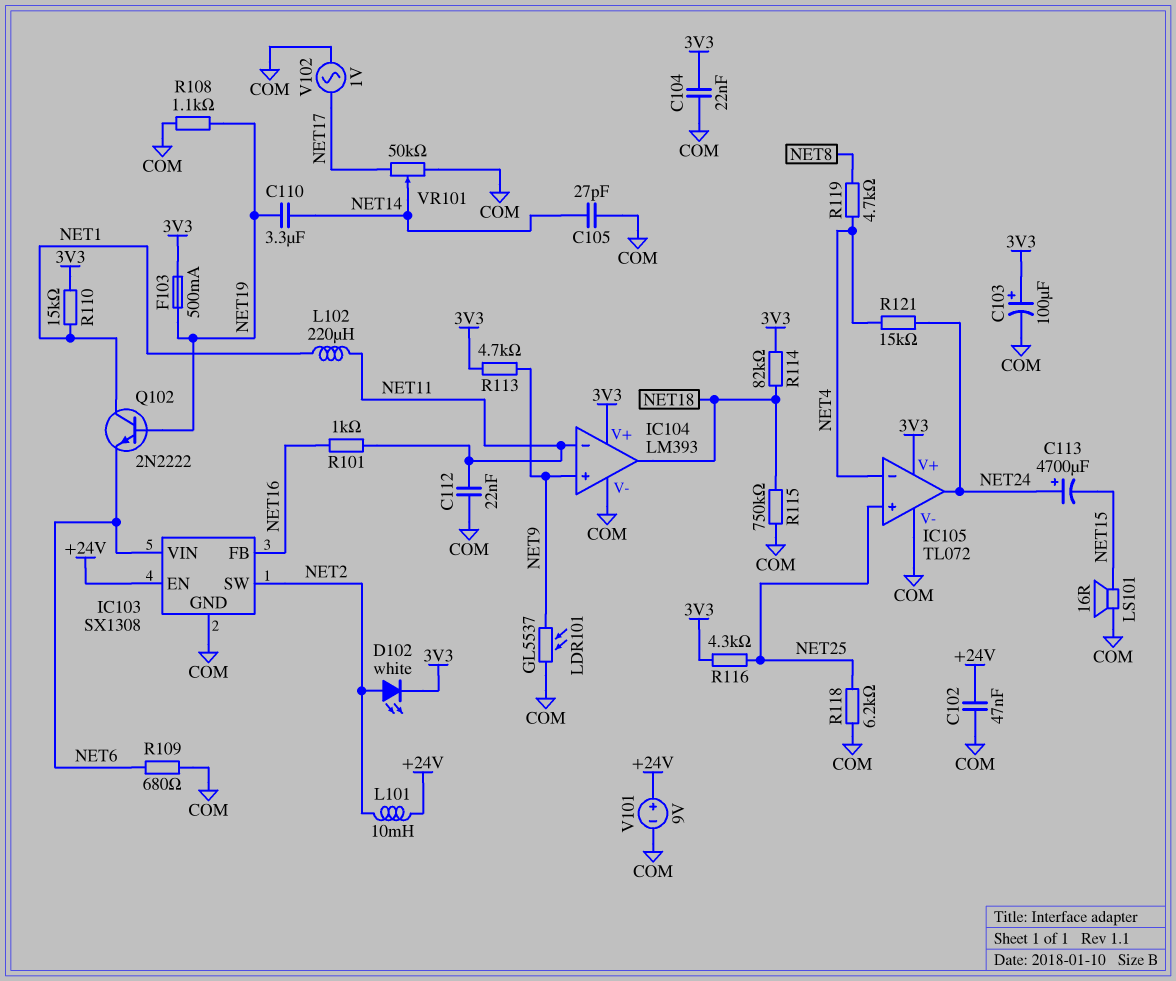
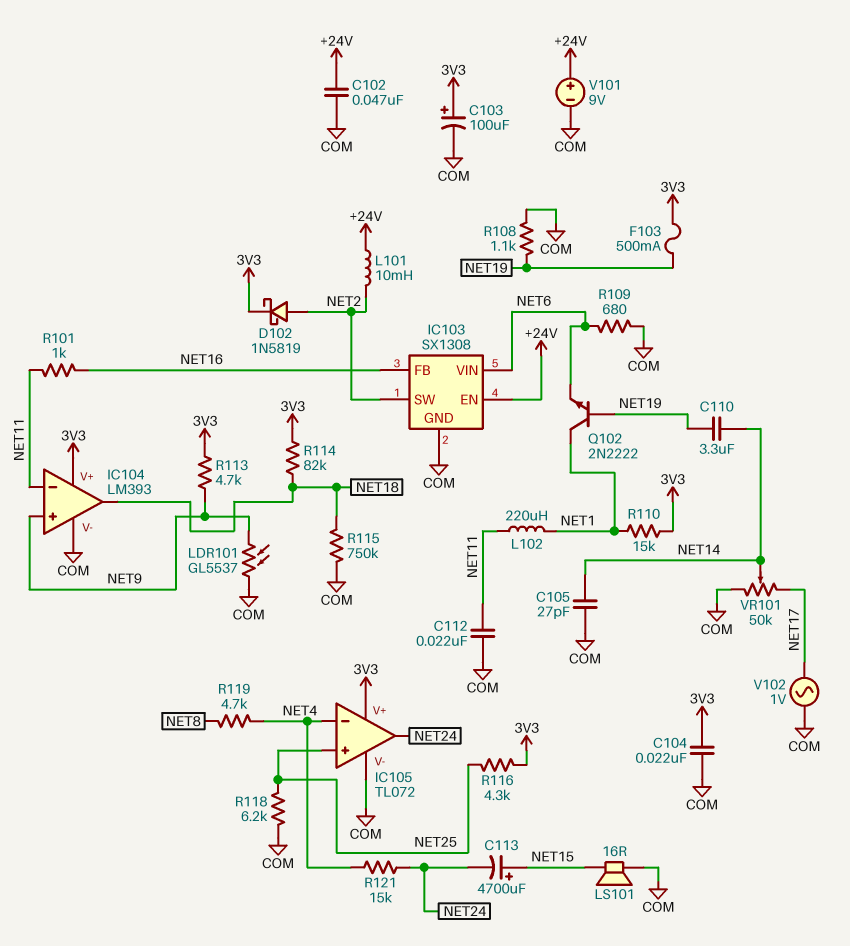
C113: 4700uF (plus NET24, minus NET15) -> 4700uF (plus NET15, minus NET24)
D102: LED white (A NET2, K 3V3) -> schottky 1N5819 (A NET2, K 3V3)

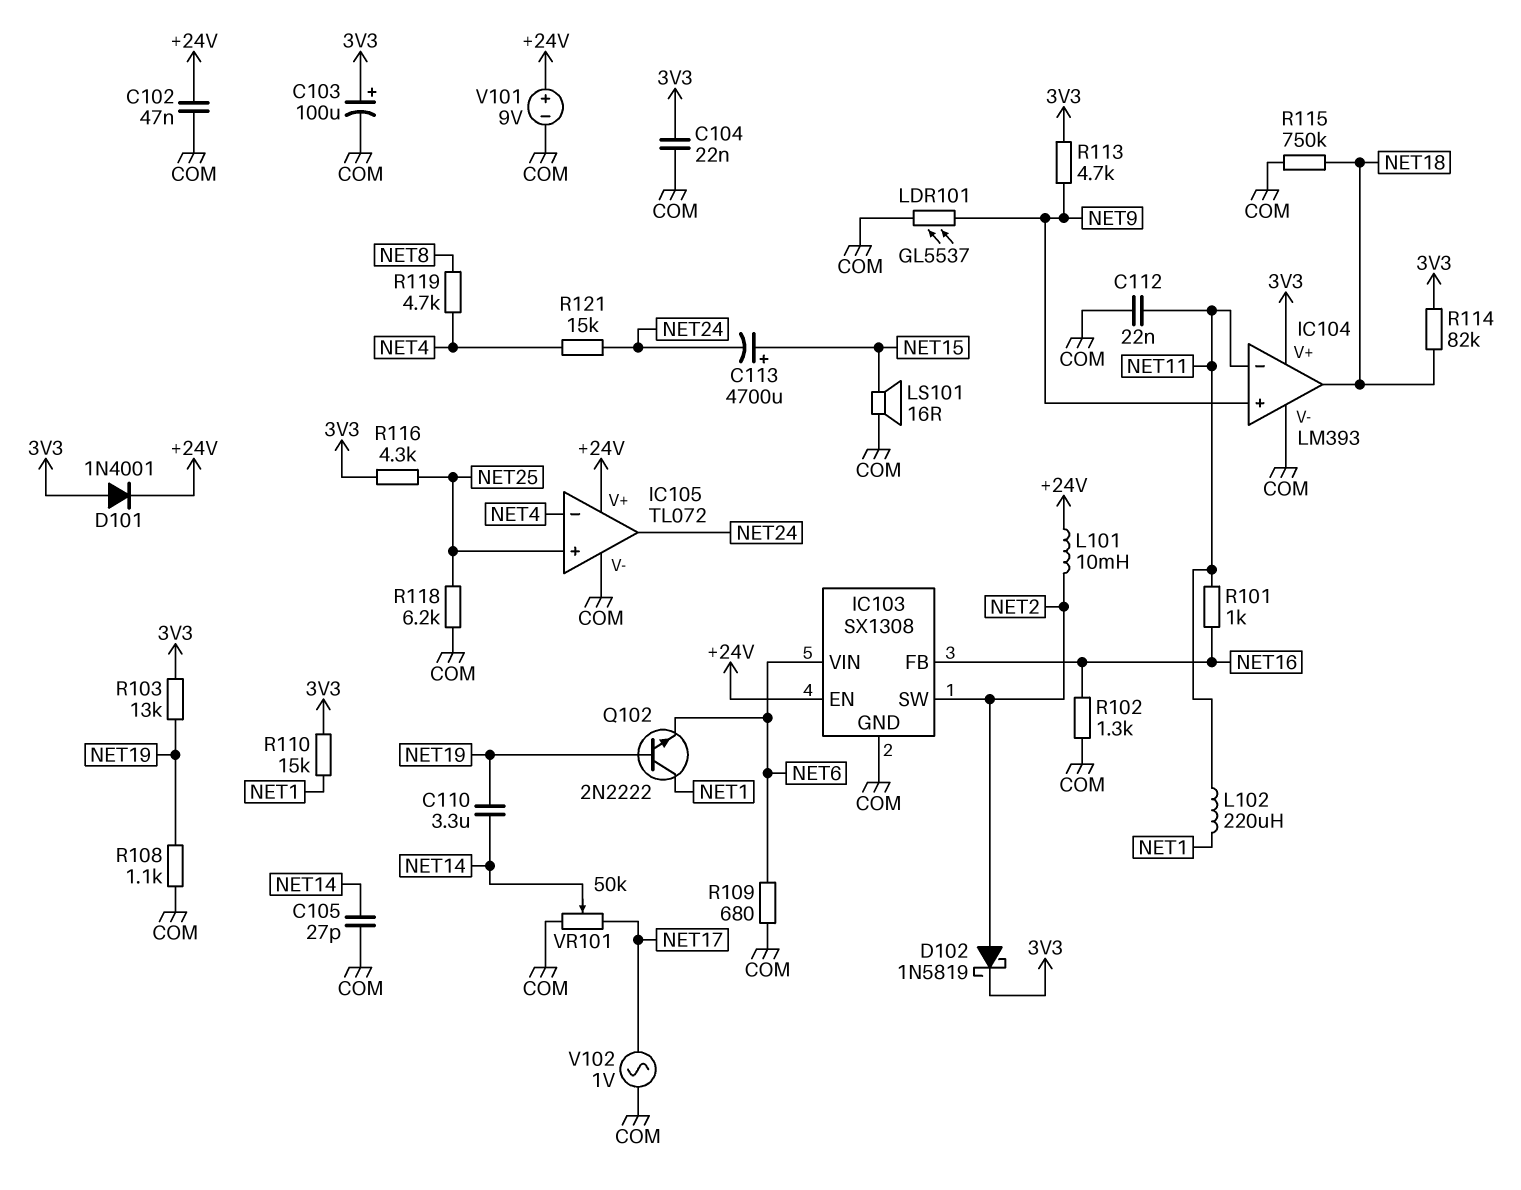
D101: none -> diode 1N4001 (A 3V3, K +24V)
F103: 500mA (3V3, NET19) -> none
IC105 pin V+: 3V3 -> +24V
R102: none -> 1.3k (COM, NET16)
R103: none -> 13k (3V3, NET19)

